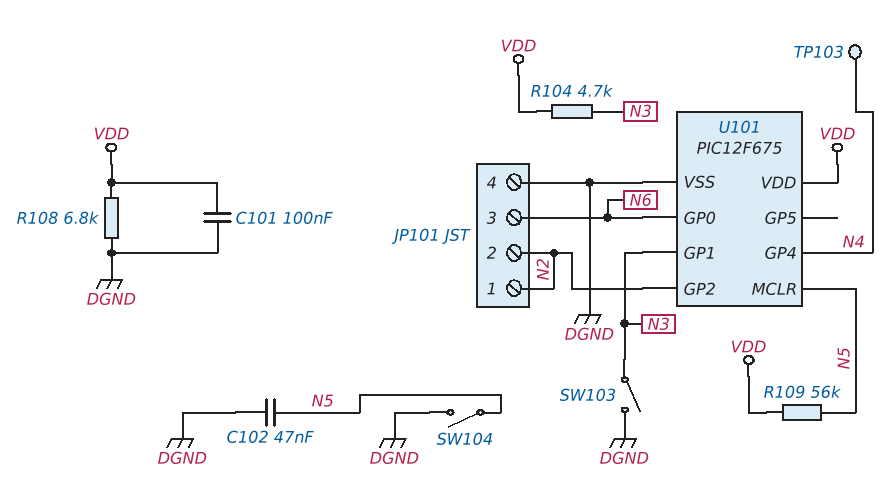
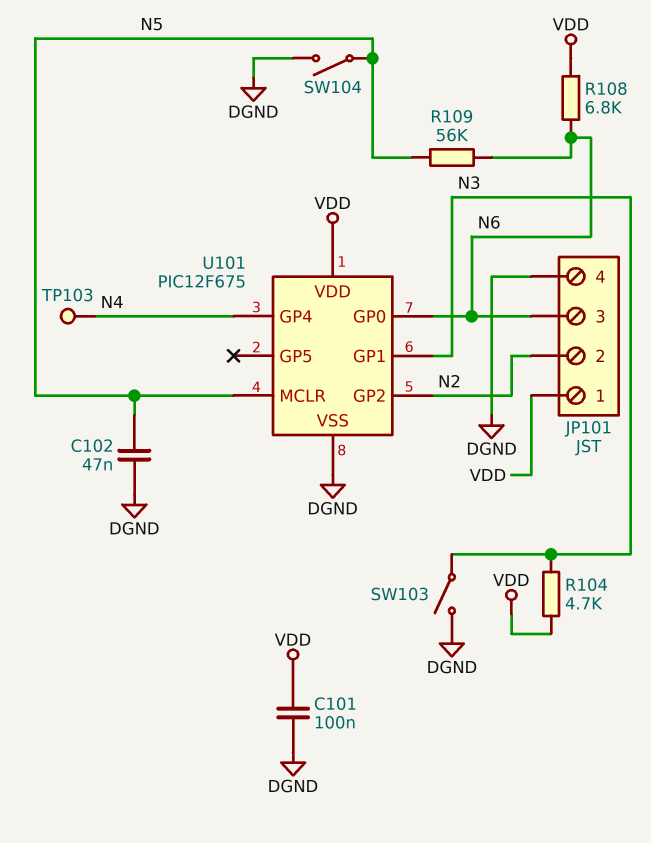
JP101 pin 1: N2 -> VDD
R108: 6.8k (DGND, VDD) -> 6.8k (N6, VDD)
R109: 56k (N5, VDD) -> 56k (N5, N6)

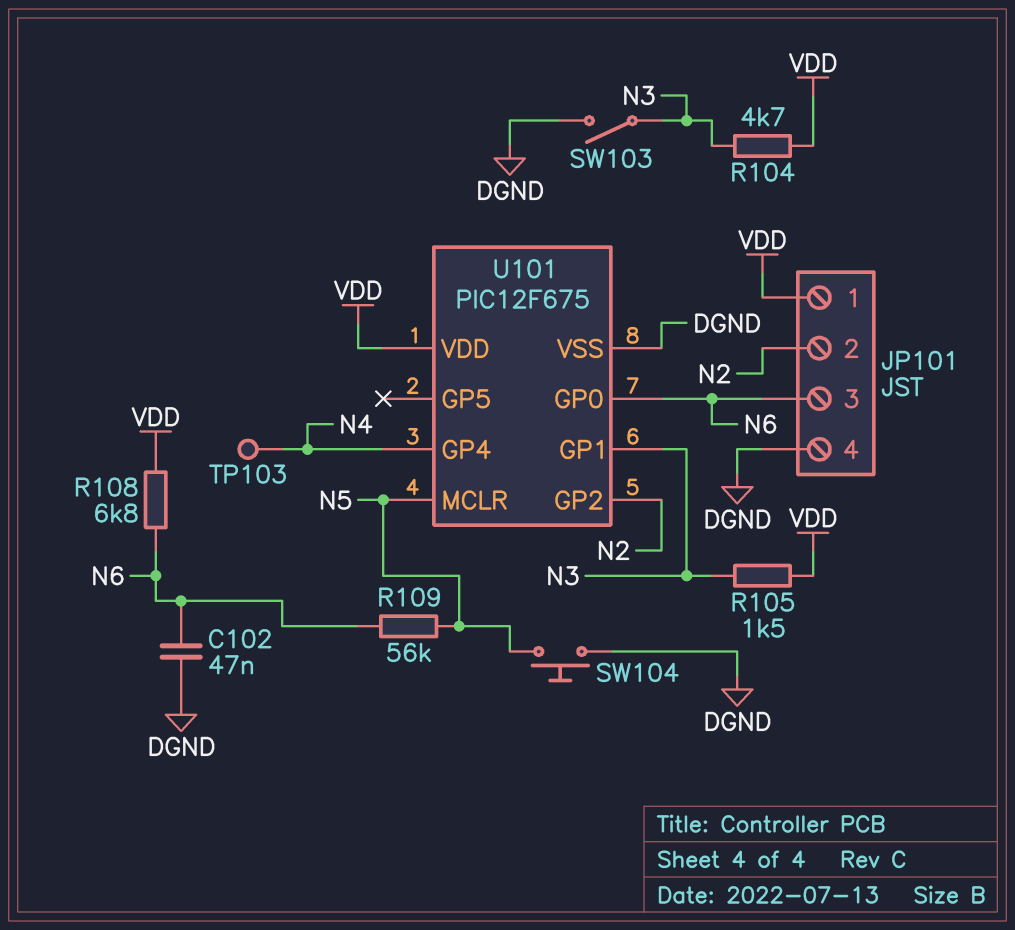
C101: 100nF (DGND, VDD) -> none
C102: 47nF (DGND, N5) -> 47nF (DGND, N6)
R105: none -> 1.5k (N3, VDD)
SW104: switch (DGND, N5) -> button (DGND, N5)

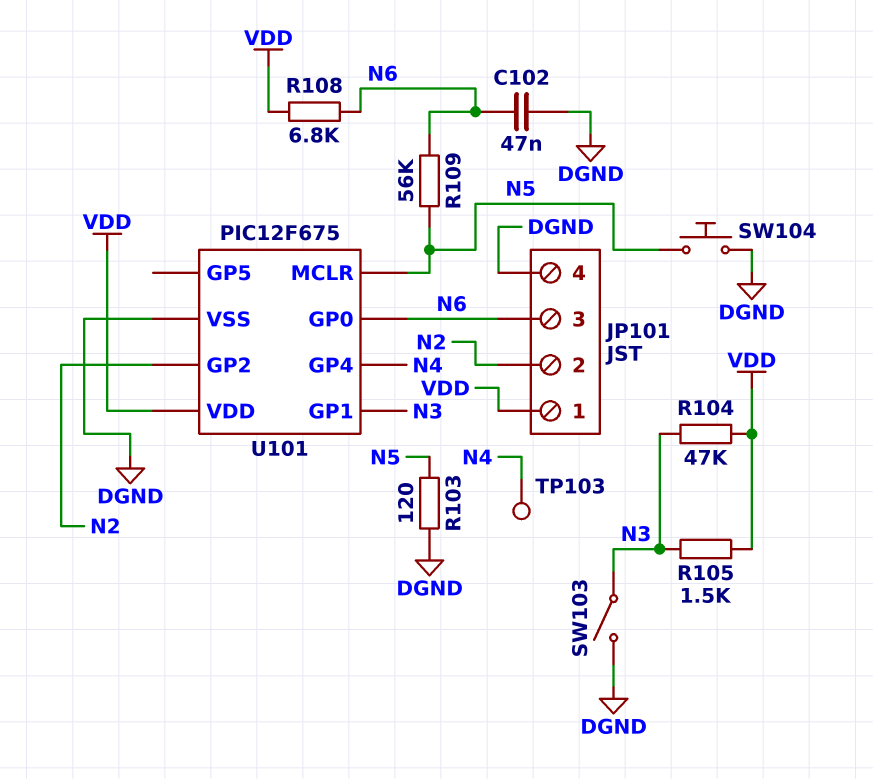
R103: none -> 120 (DGND, N5)
R104: 4.7k (N3, VDD) -> 47k (N3, VDD)

